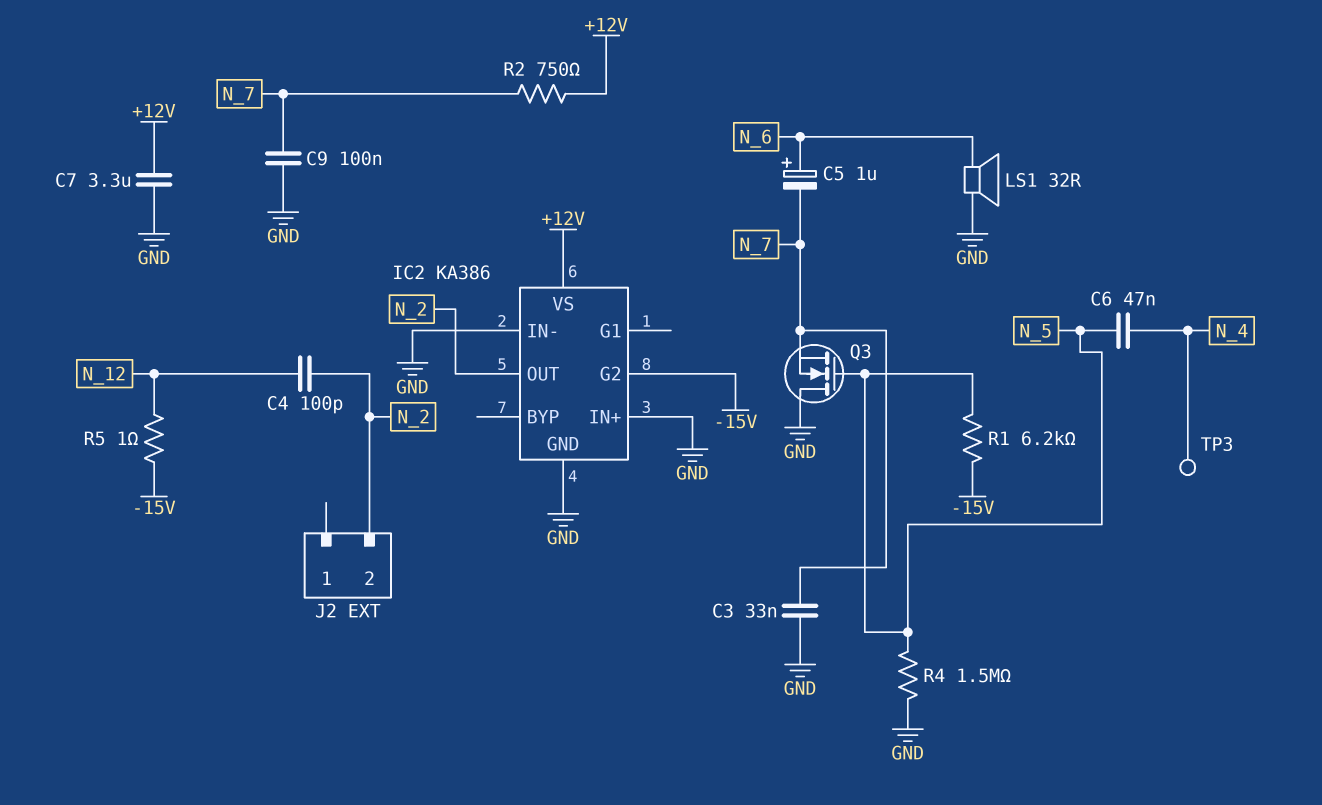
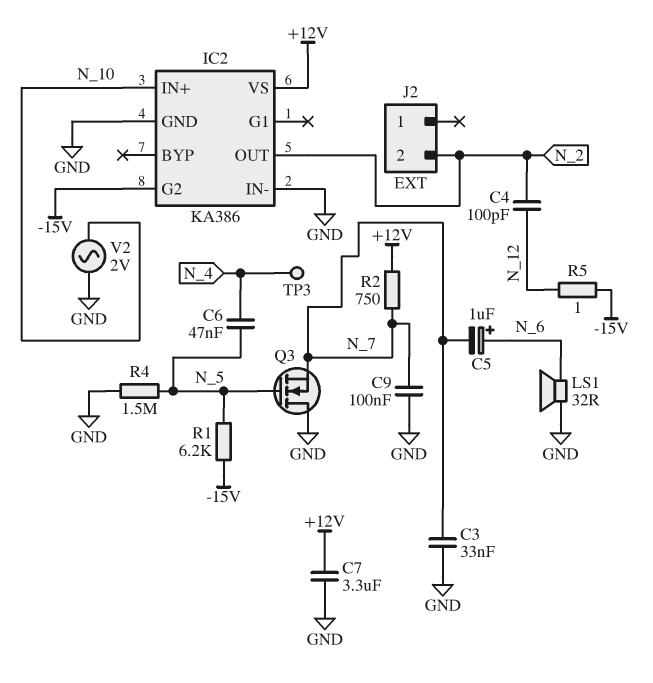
IC2 pin IN+: GND -> N_10
V2: none -> AC 2V (GND, N_10)

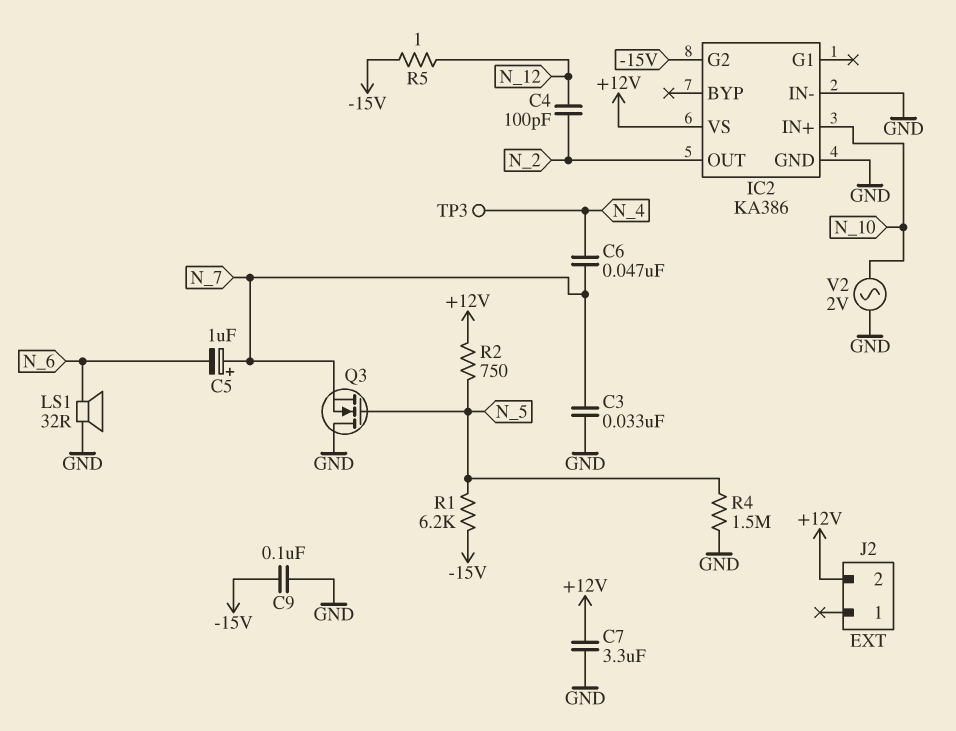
C5: 1uF (plus N_6, minus N_7) -> 1uF (plus N_7, minus N_6)
C6: 47nF (N_4, N_5) -> 47nF (N_4, N_7)
C9: 100nF (GND, N_7) -> 100nF (-15V, GND)
J2 pin 2: N_2 -> +12V
R2: 750 (+12V, N_7) -> 750 (+12V, N_5)

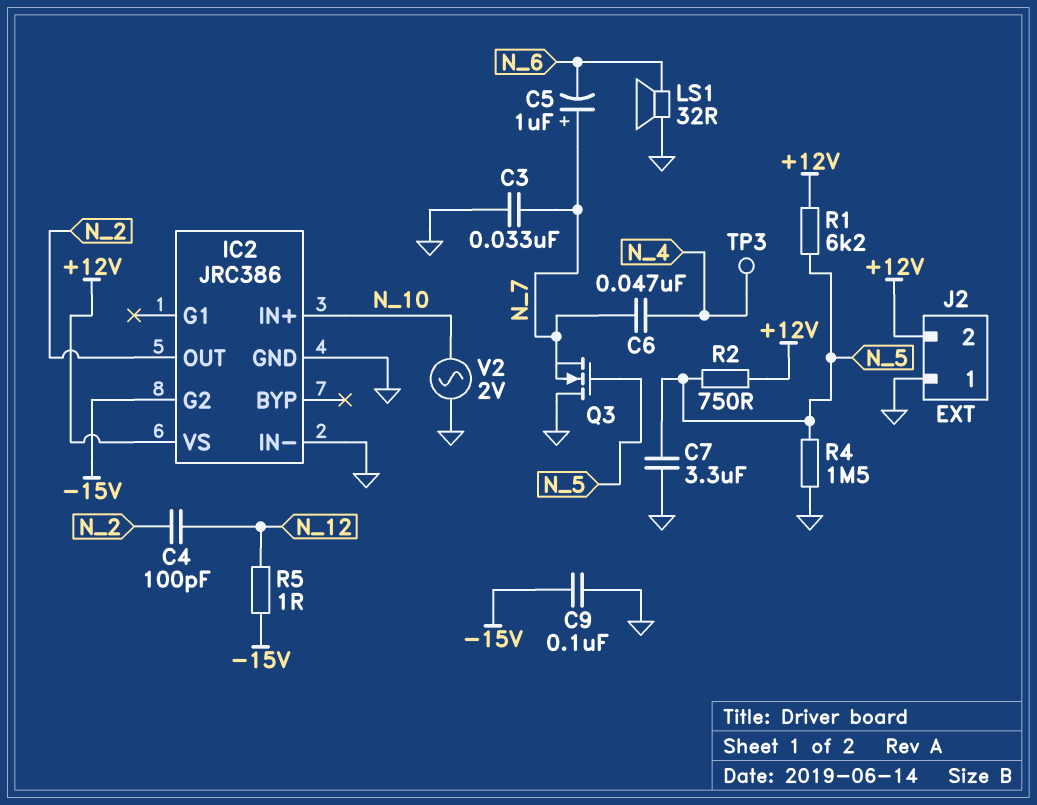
C7: 3.3uF (+12V, GND) -> 3.3uF (GND, N_5)
IC2: KA386 -> JRC386
J2 pin 1: none -> GND
R1: 6.2k (-15V, N_5) -> 6.2k (+12V, N_5)

